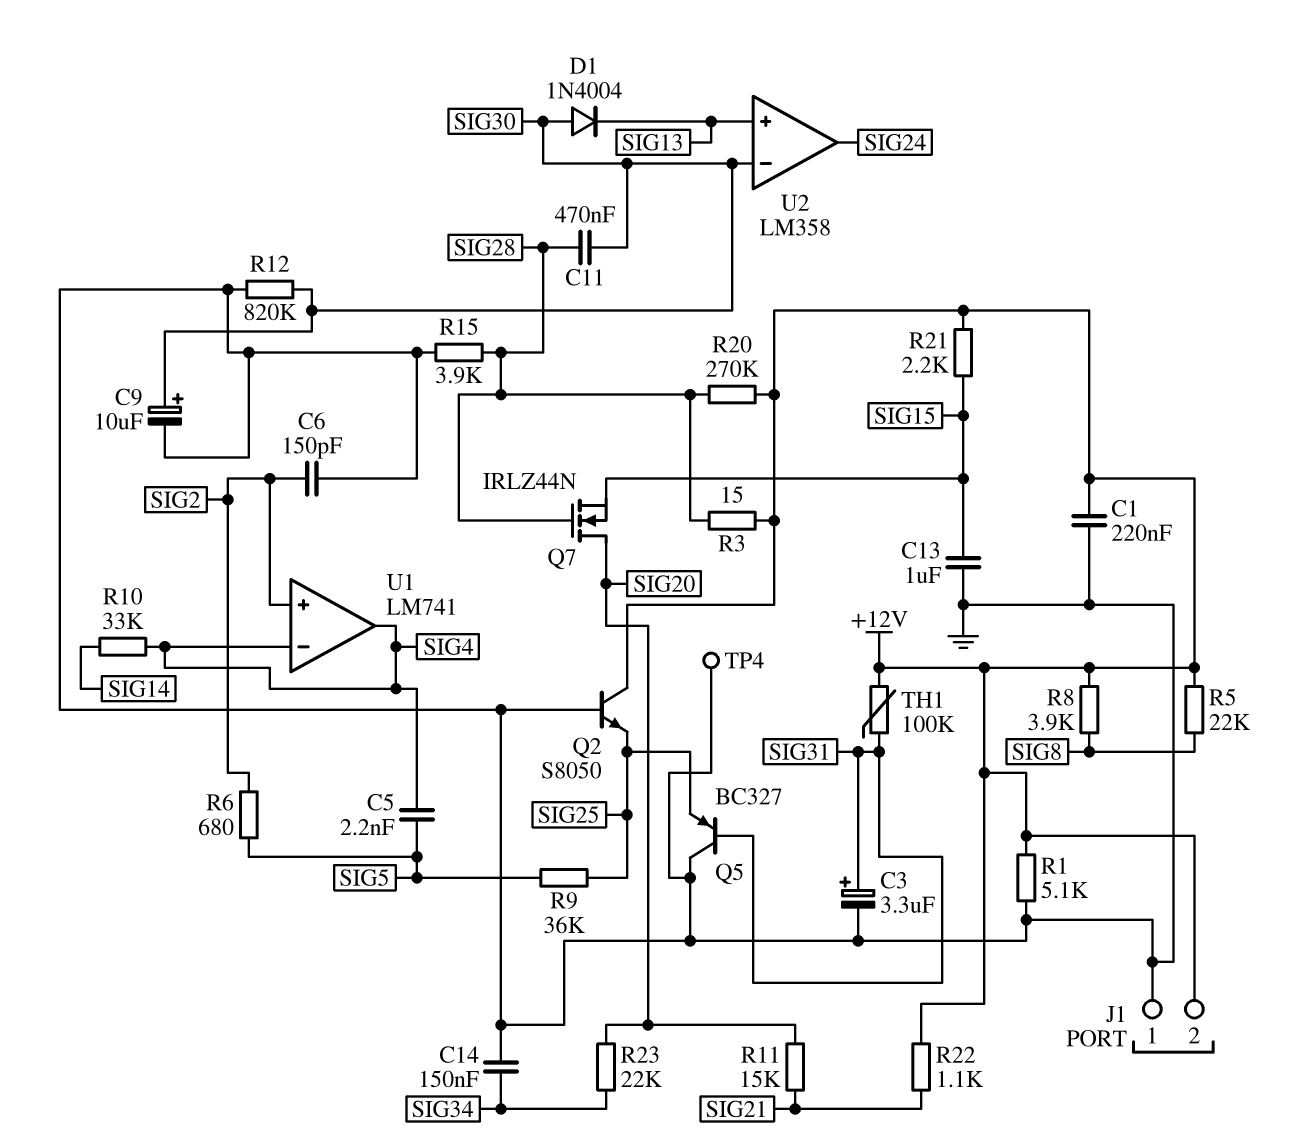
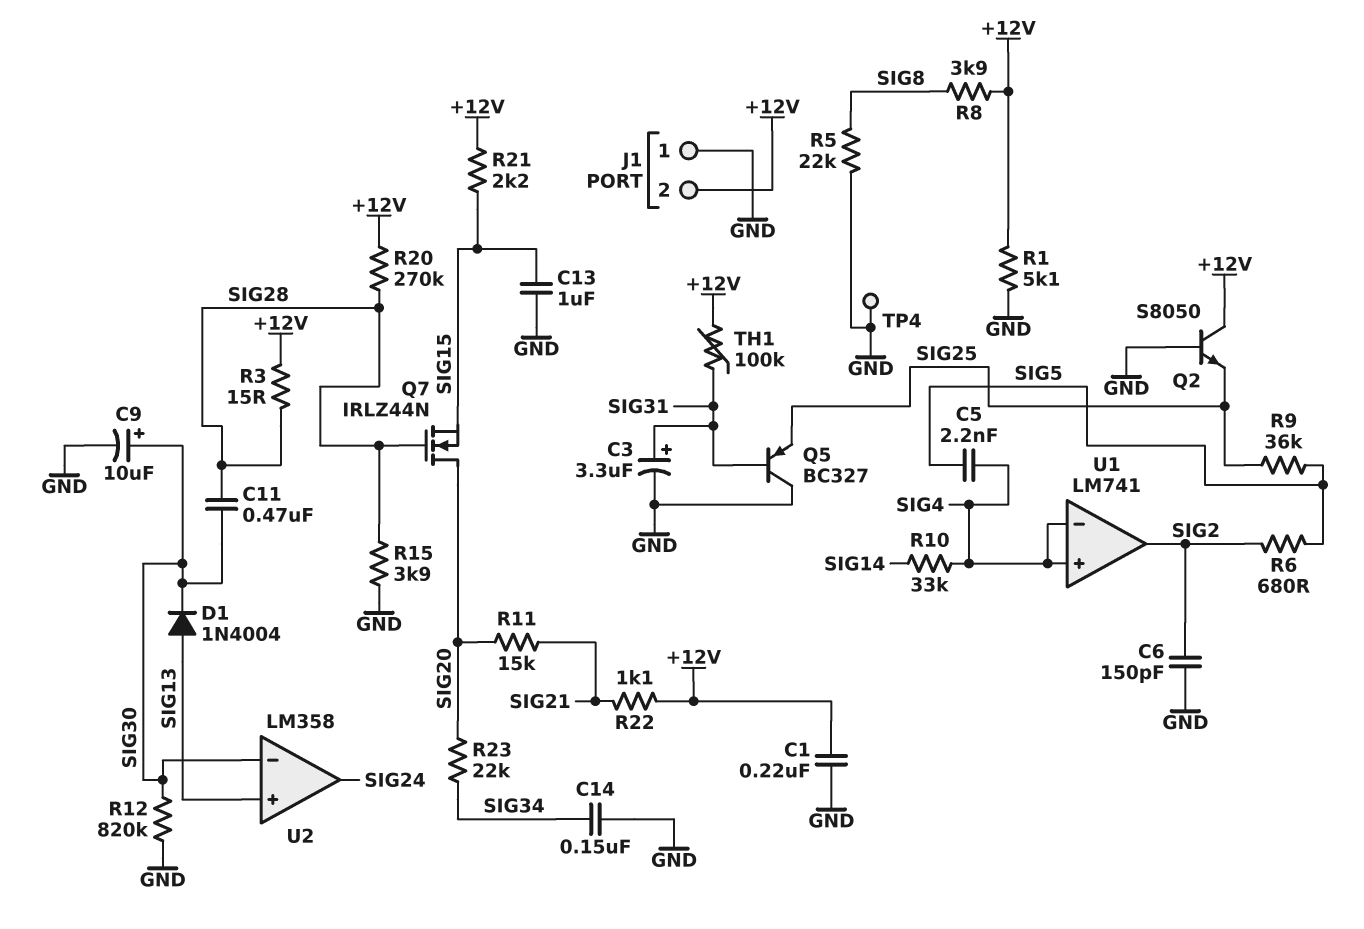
D1: diode 1N4004 (A SIG30, K SIG13) -> diode 1N4004 (A SIG13, K SIG30)
R5: 22k (+12V, SIG8) -> 22k (GND, SIG8)
U1 pin in+: SIG2 -> SIG4
U1 pin out: SIG4 -> SIG2

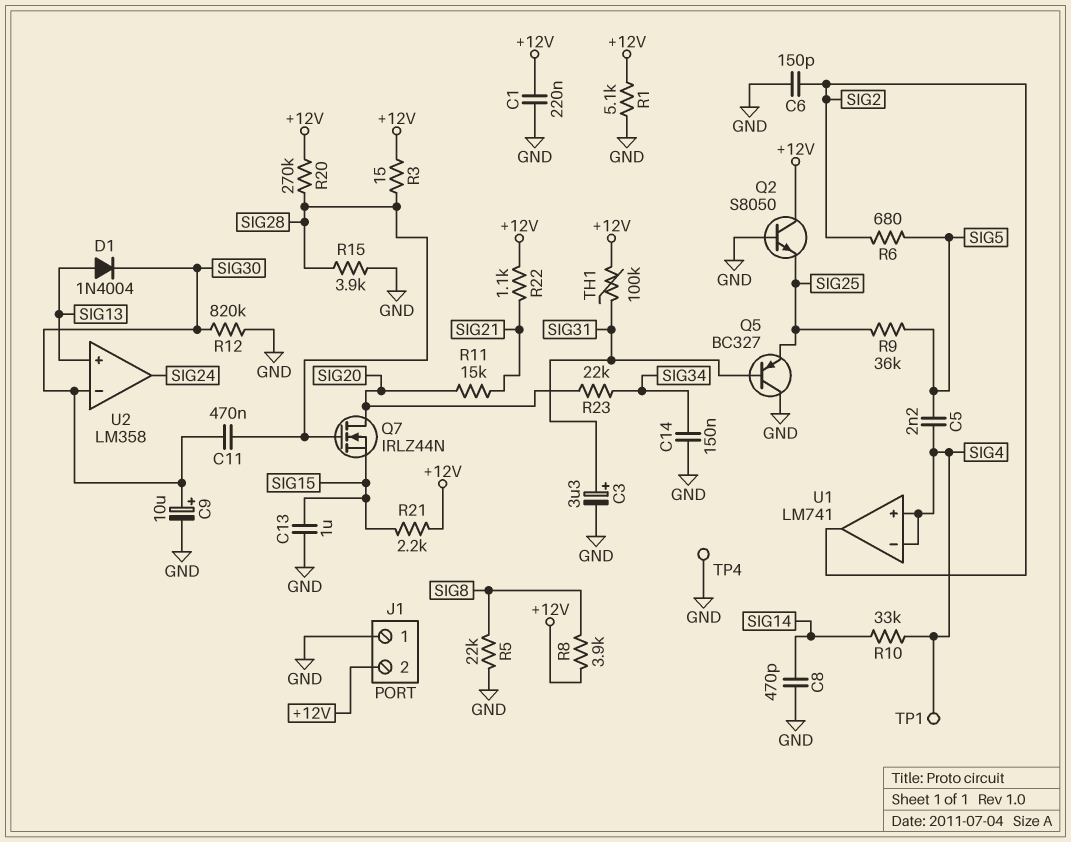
C8: none -> 470pF (GND, SIG14)
TP1: none -> test point (SIG4)

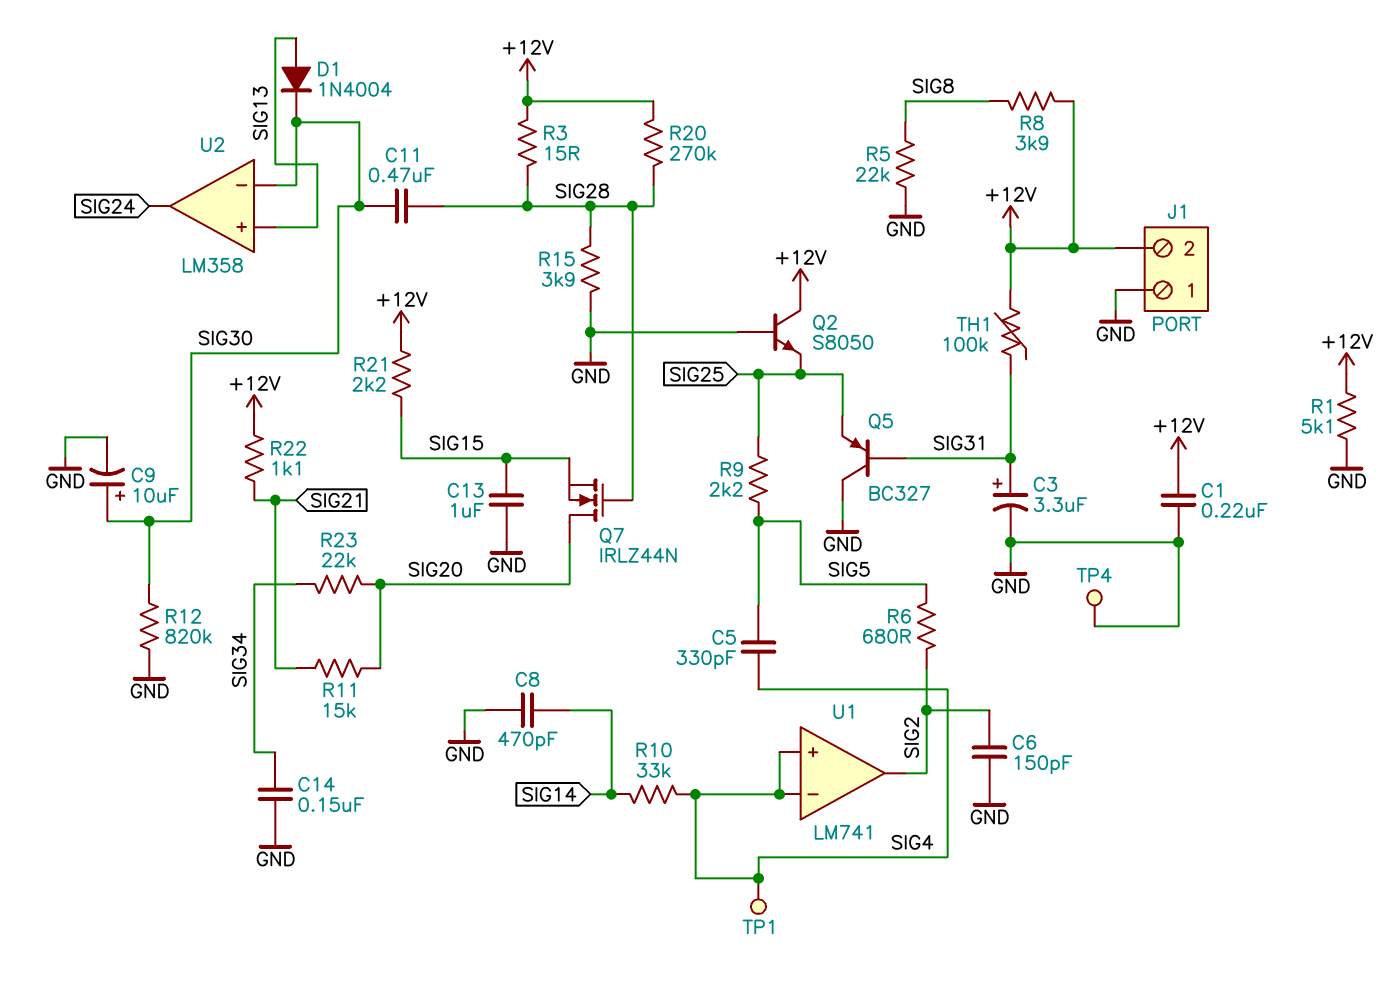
C5: 2.2nF (SIG4, SIG5) -> 330pF (SIG4, SIG5)
R9: 36k (SIG5, SIG25) -> 2.2k (SIG5, SIG25)

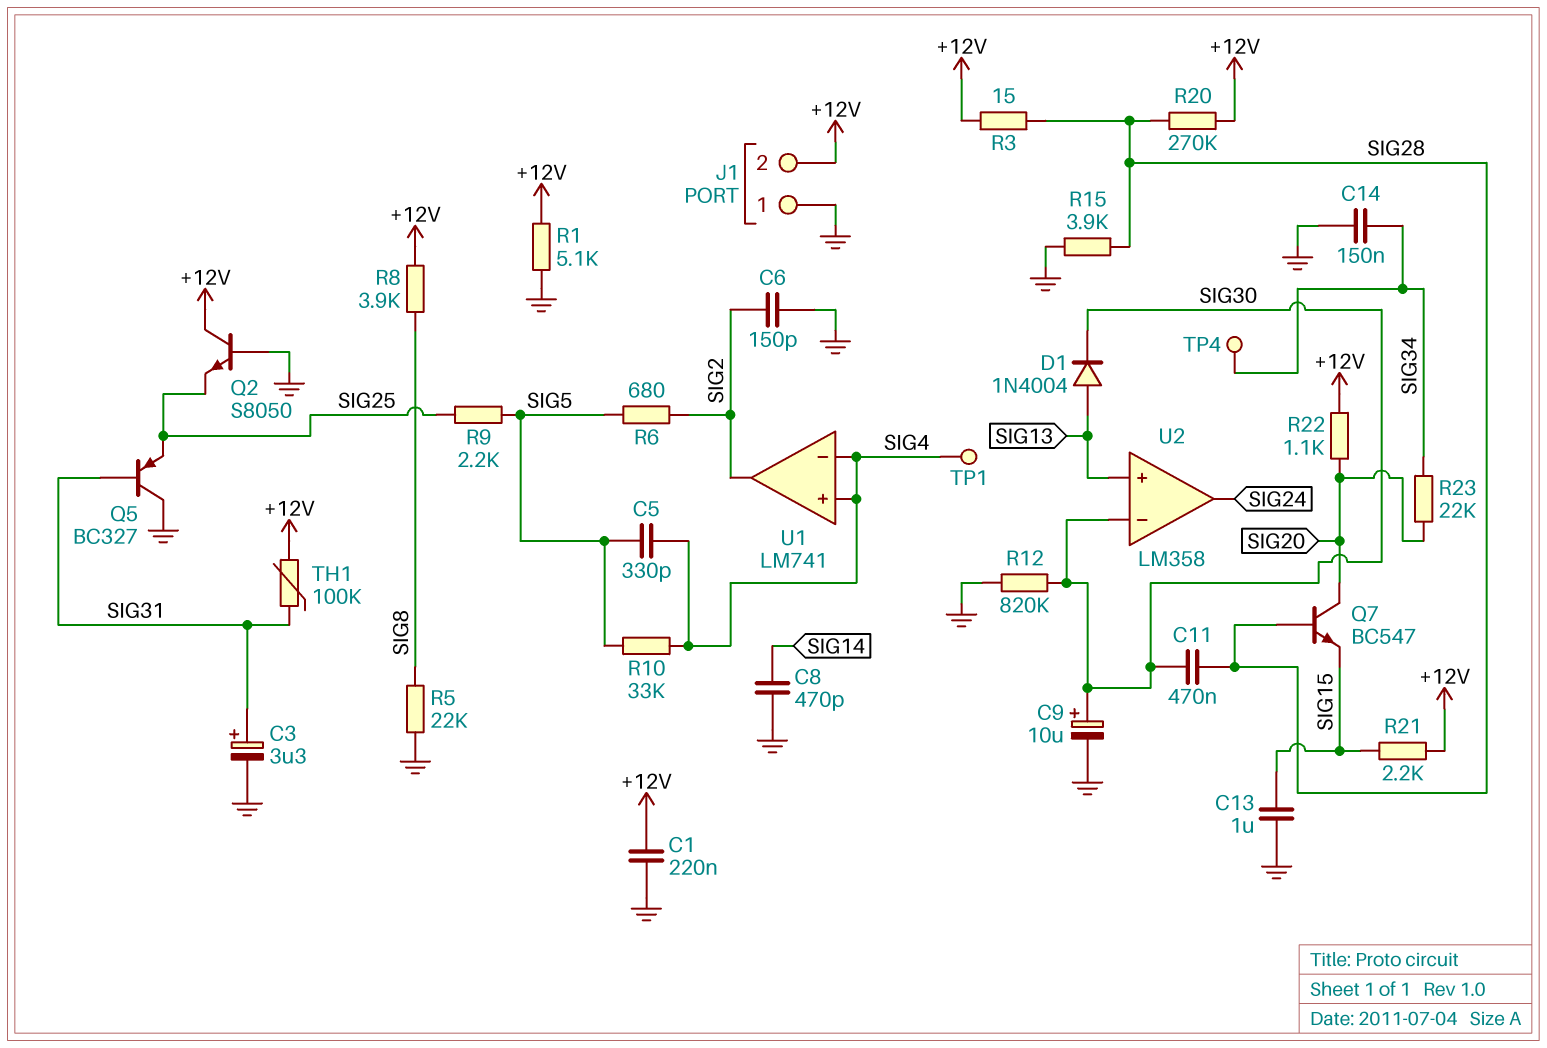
Q7: NMOS IRLZ44N (G SIG28, D SIG20, S SIG15) -> NPN BC547 (B SIG28, C SIG20, E SIG15)
R10: 33k (SIG4, SIG14) -> 33k (SIG4, SIG5)
R11: 15k (SIG20, SIG21) -> none
R22: 1.1k (+12V, SIG21) -> 1.1k (+12V, SIG20)
TP4: test point (GND) -> test point (SIG34)

